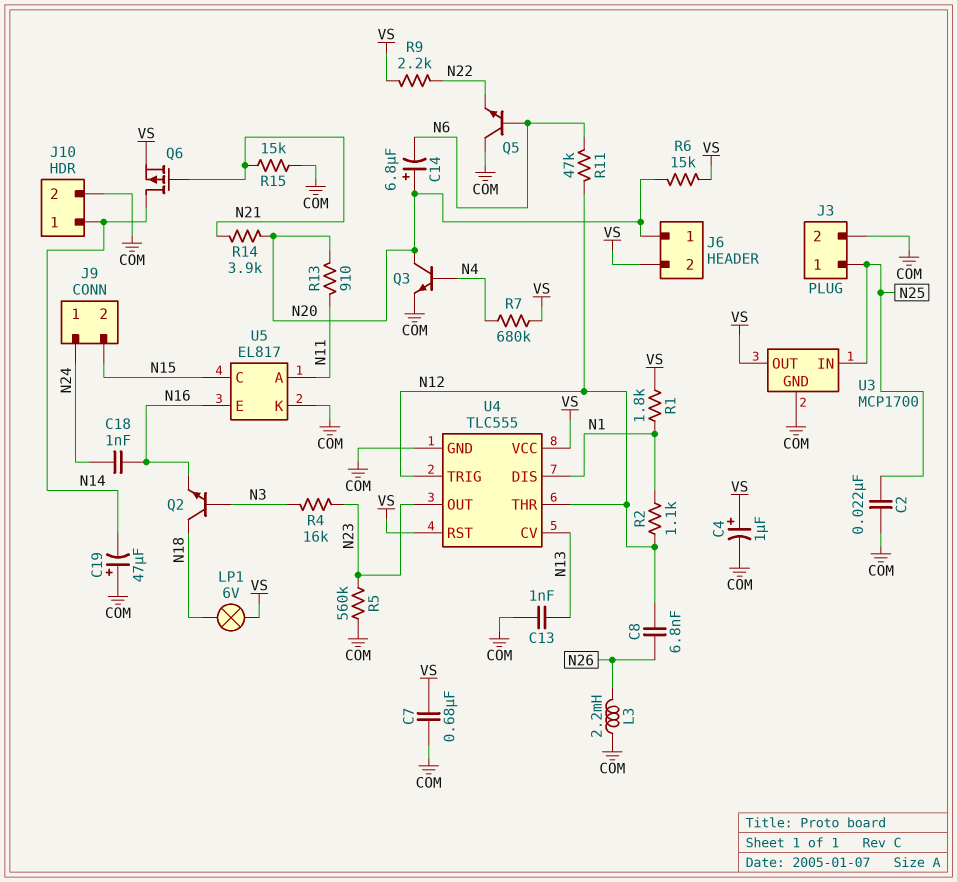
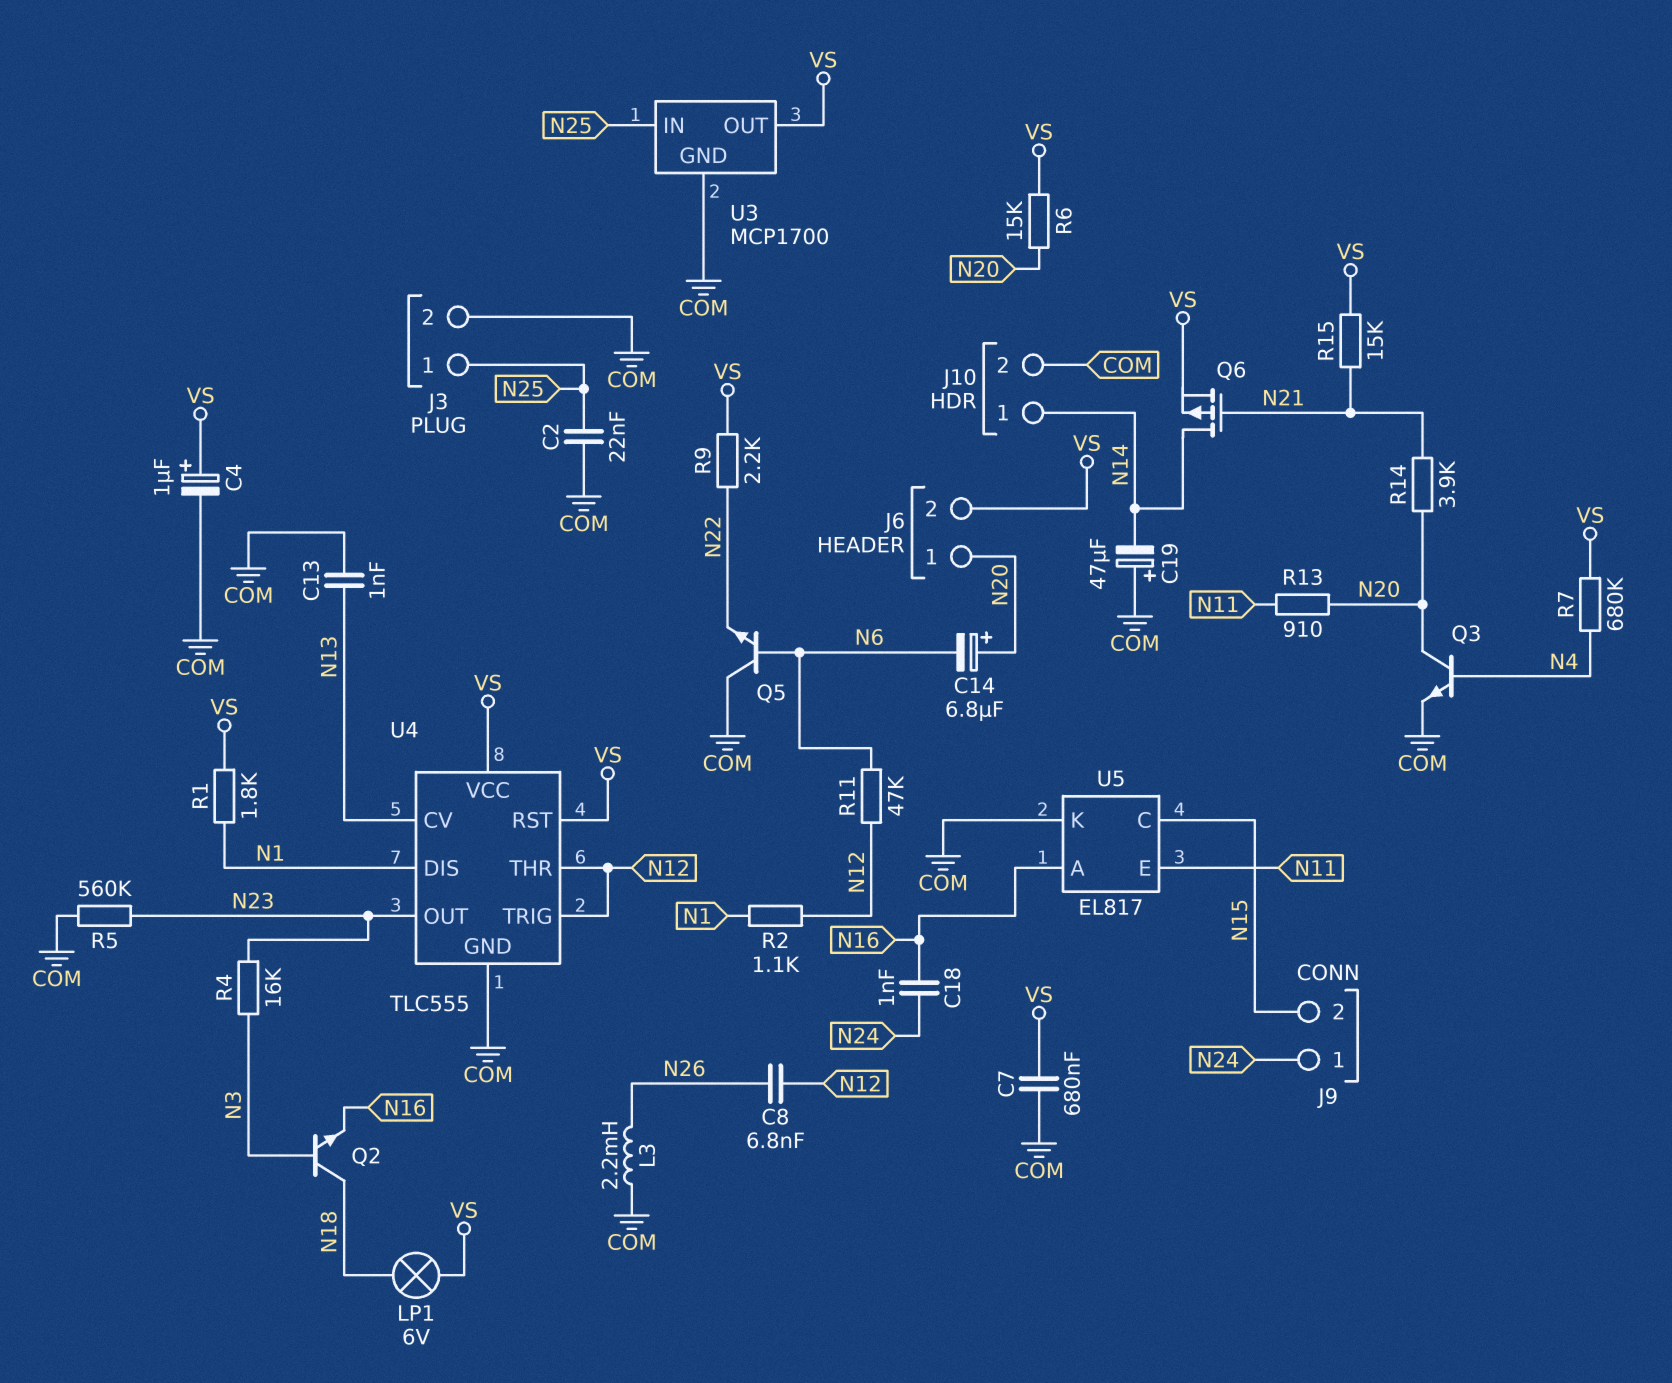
R15: 15k (COM, N21) -> 15k (N21, VS)
U5 pin A: N11 -> N16
U5 pin E: N16 -> N11

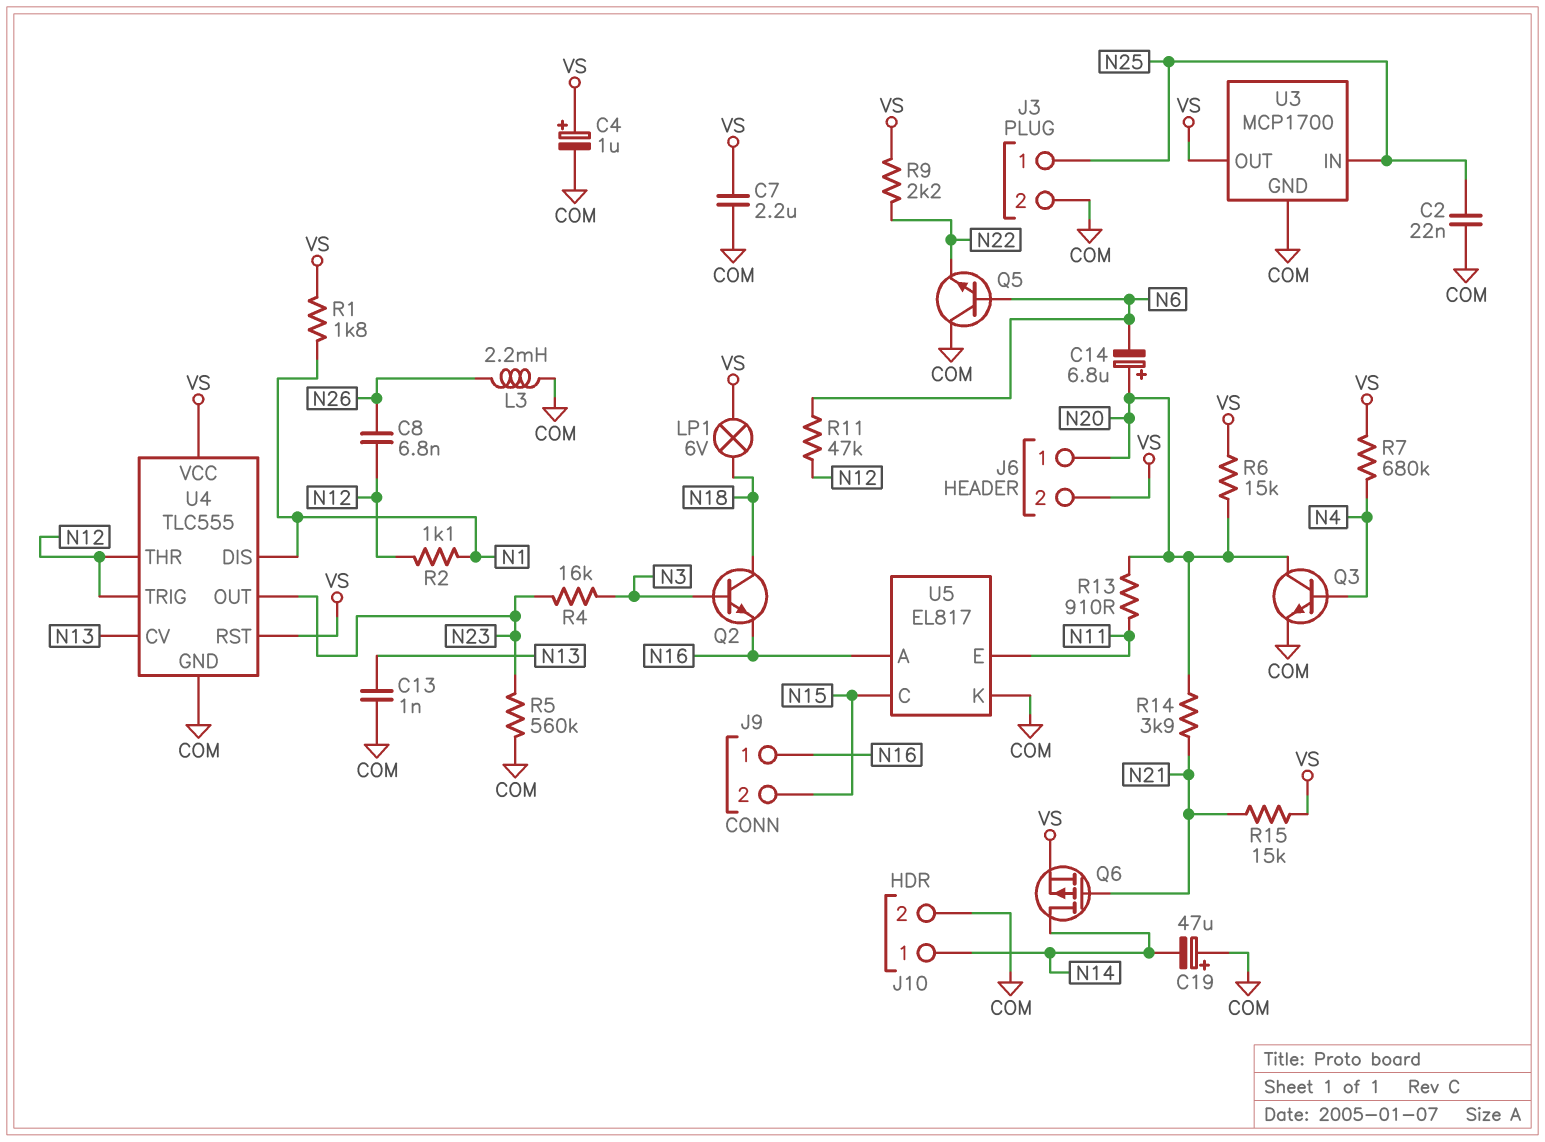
C7: 680nF (COM, VS) -> 2.2uF (COM, VS)
C18: 1nF (N16, N24) -> none
J9 pin 1: N24 -> N16

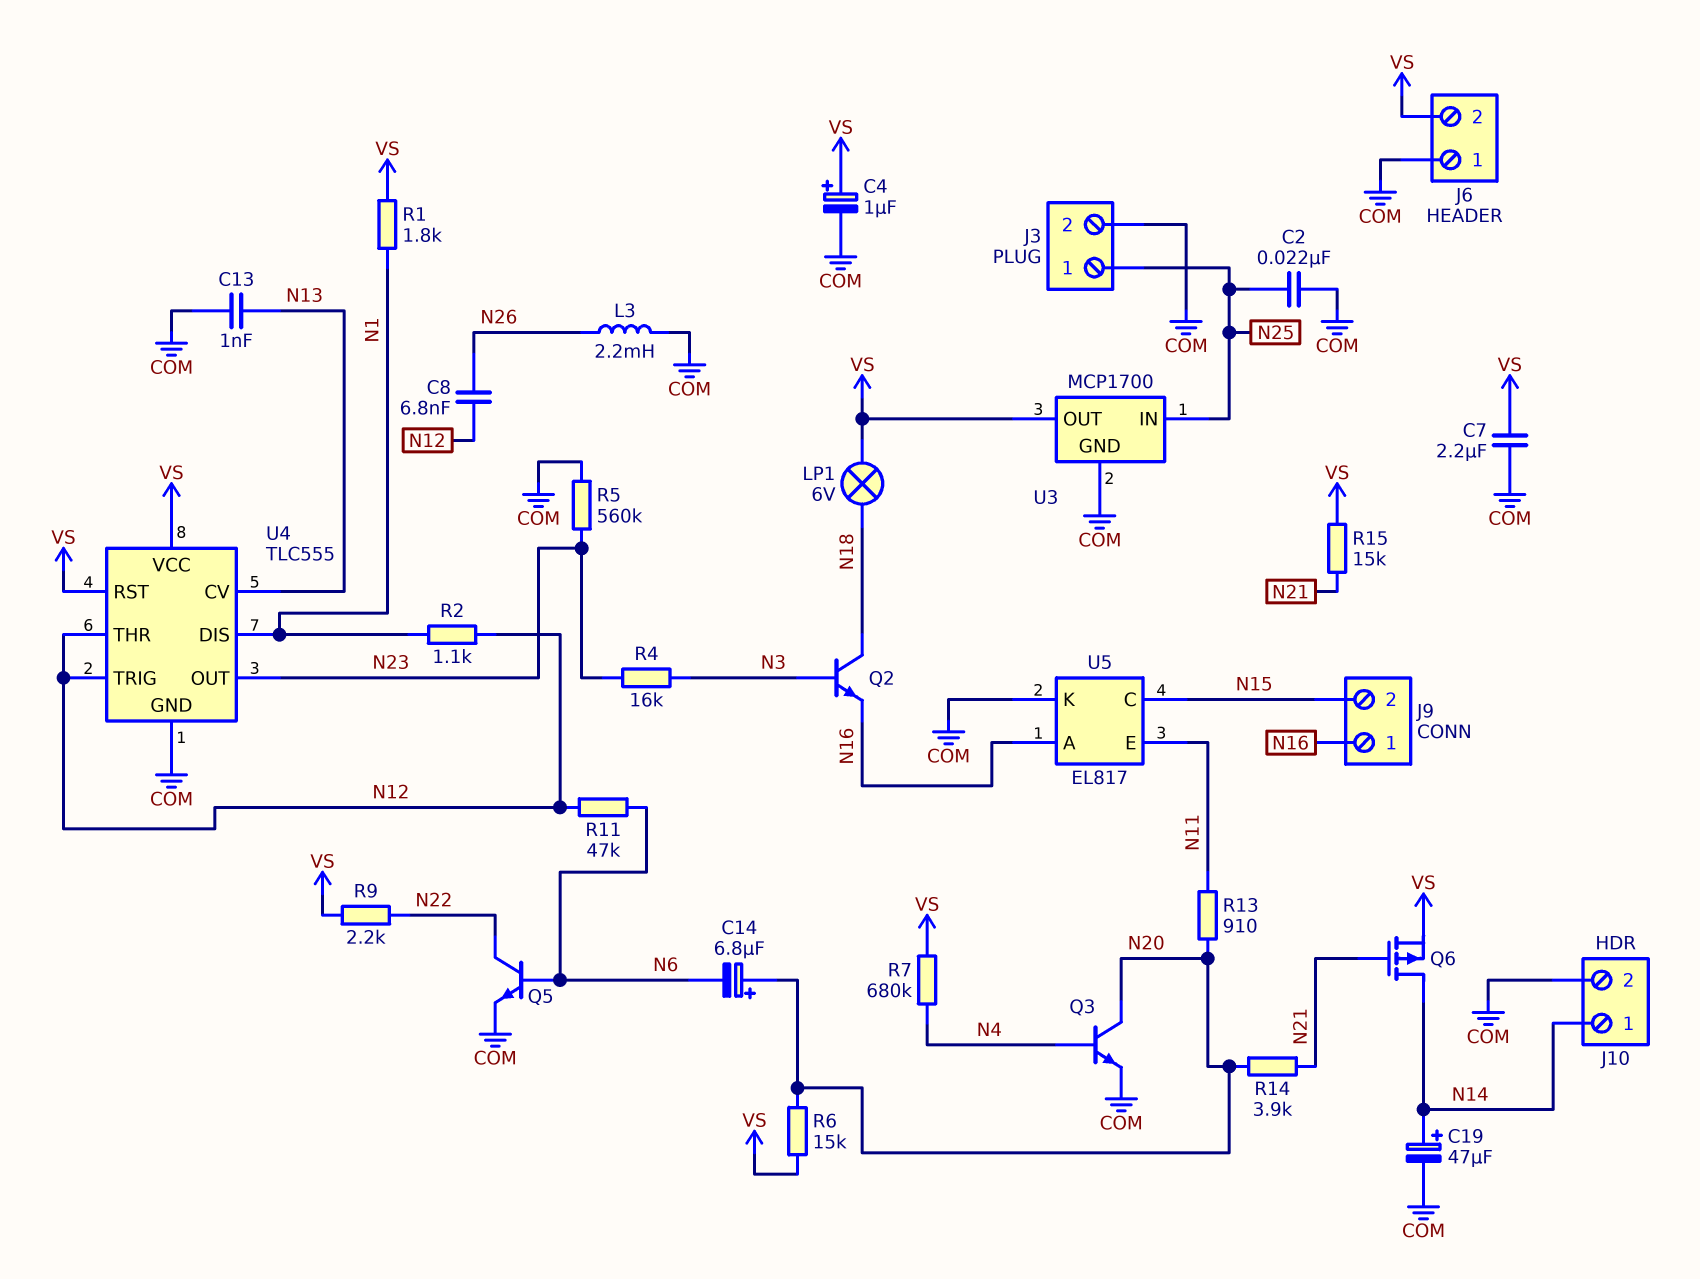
C19: 47uF (plus COM, minus N14) -> 47uF (plus N14, minus COM)
J6 pin 1: N20 -> COM
Q5: NPN (B N6, C COM, E N22) -> NPN (B N6, C N22, E COM)

